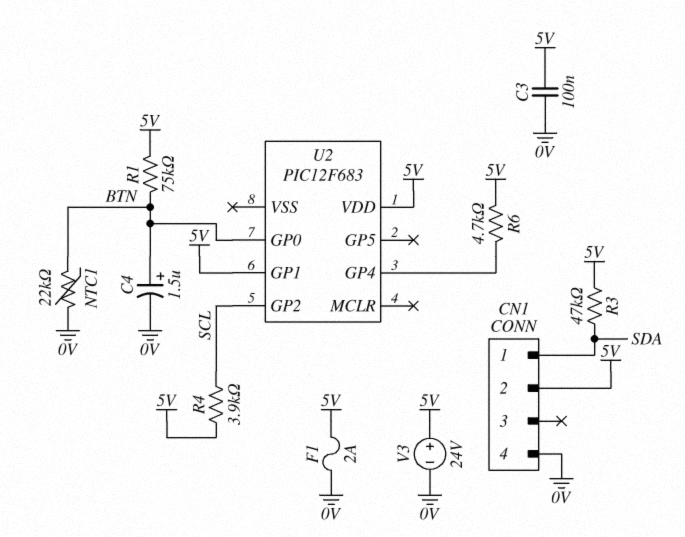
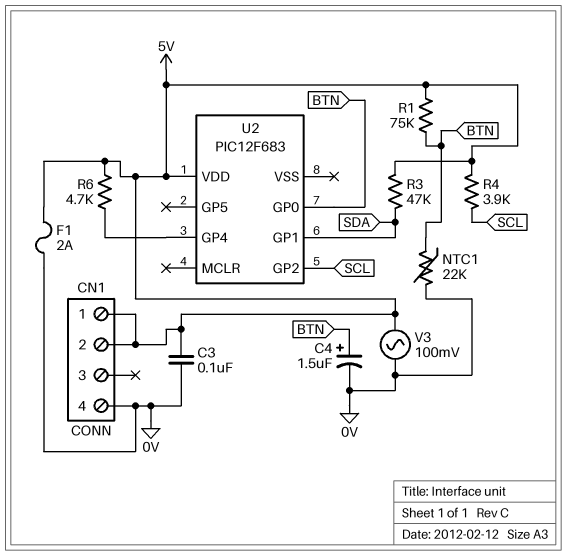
CN1 pin 1: SDA -> 5V
U2 pin GP1: 5V -> SDA
V3: 24V (plus 5V, minus 0V) -> AC 100mV (0V, 5V)

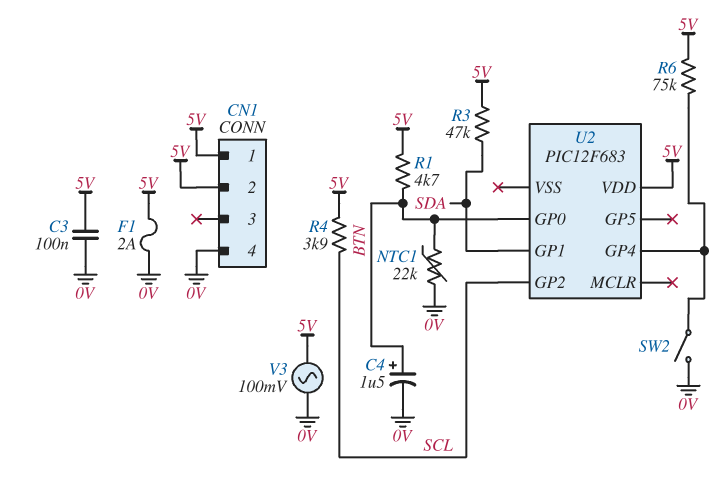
R1: 75k (5V, BTN) -> 4.7k (5V, BTN)
R6: 4.7k (5V, U2/GP4) -> 75k (5V, U2/GP4)
SW2: none -> switch (0V, U2/GP4)

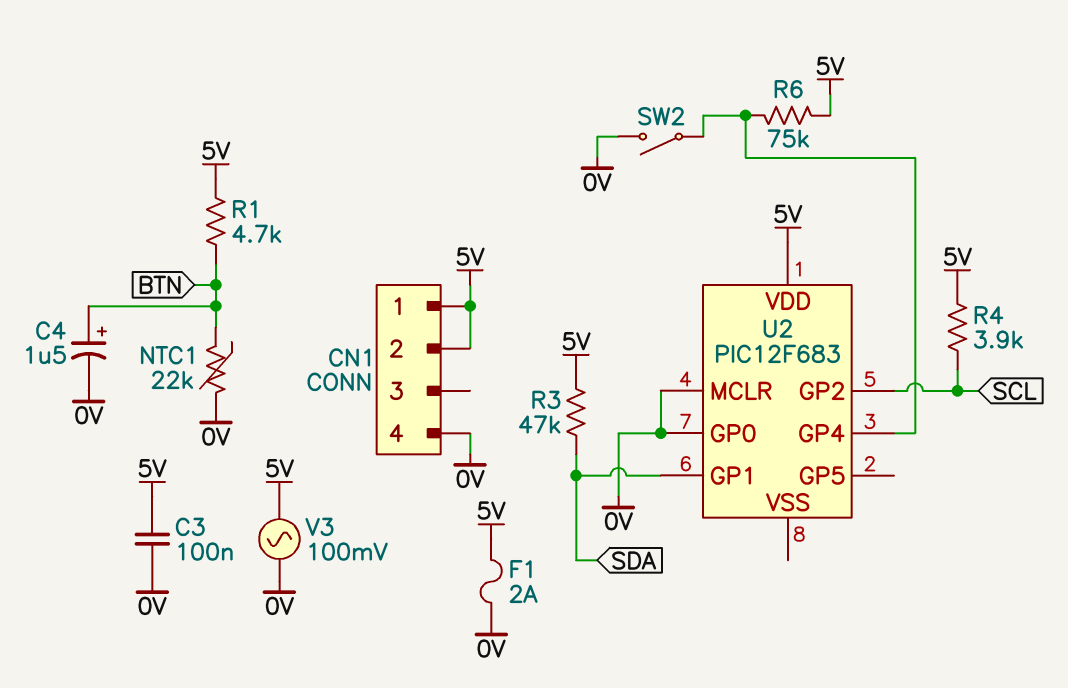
U2 pin GP0: BTN -> 0V
U2 pin MCLR: none -> 0V

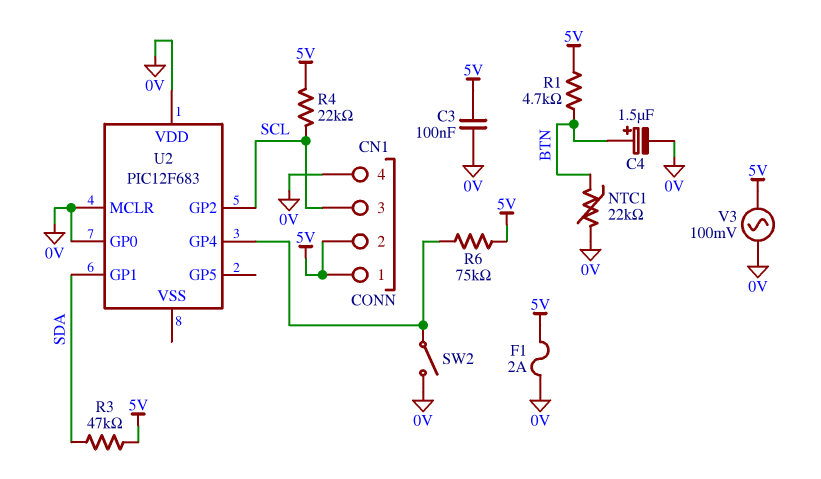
CN1 pin 3: none -> SCL
R4: 3.9k (5V, SCL) -> 22k (5V, SCL)
U2 pin VDD: 5V -> 0V

